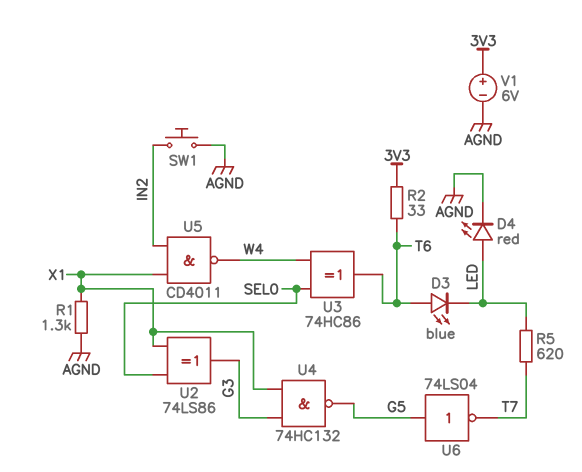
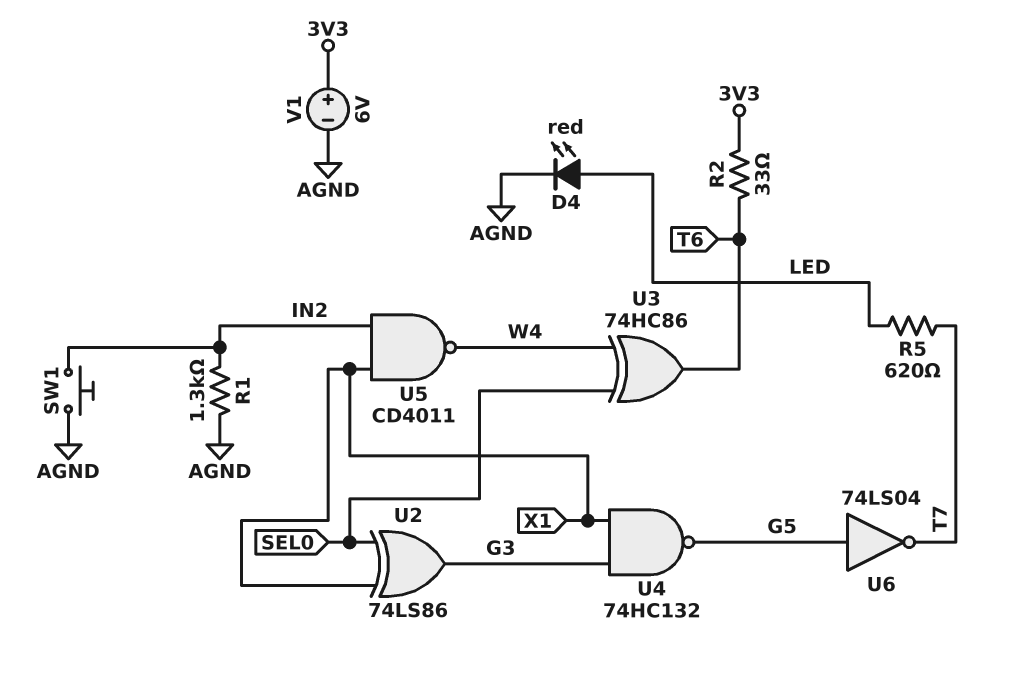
D3: LED blue (A T6, K LED) -> none
R1: 1.3k (AGND, X1) -> 1.3k (AGND, IN2)

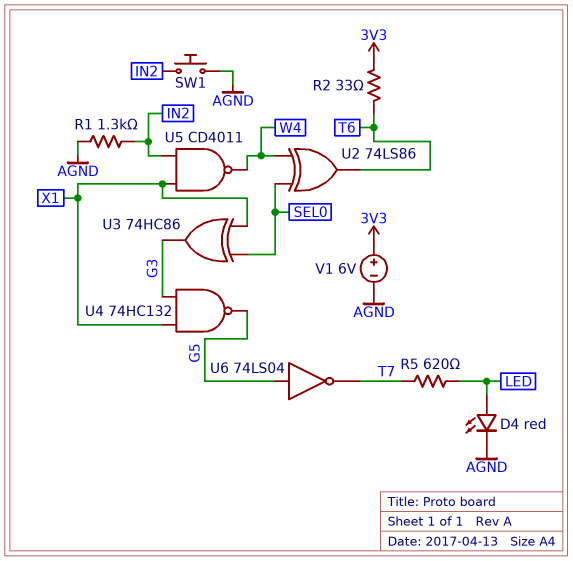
U2: XOR 74LS86 (in SEL0, in X1, out G3) -> XOR 74LS86 (in SEL0, in W4, out T6)
U3: XOR 74HC86 (in SEL0, in W4, out T6) -> XOR 74HC86 (in SEL0, in X1, out G3)

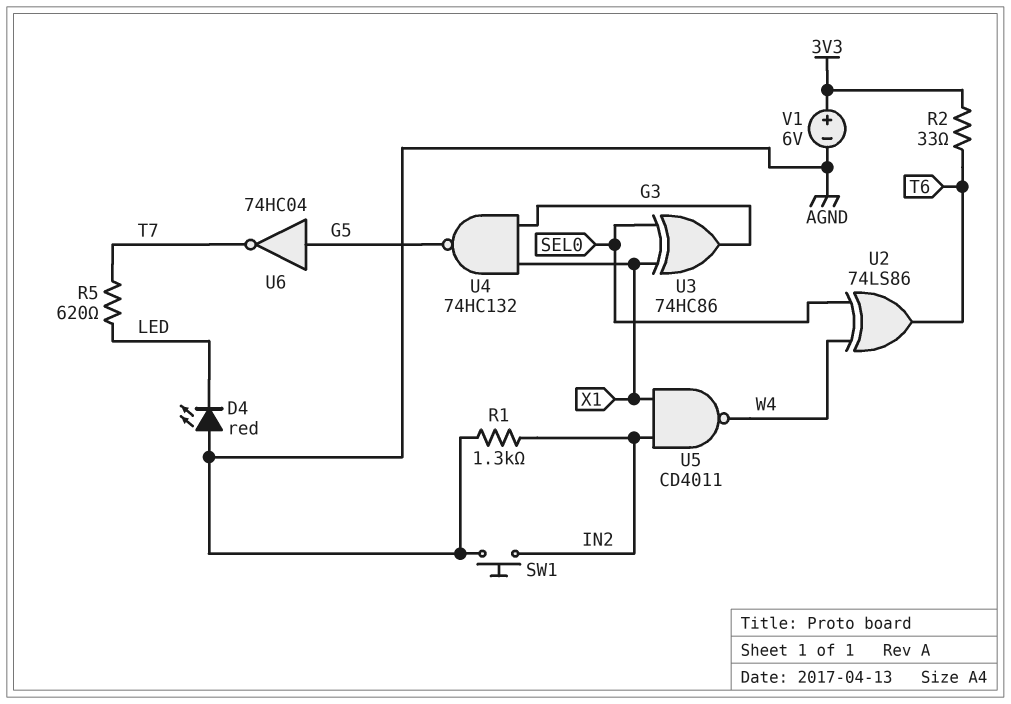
D4: LED red (A LED, K AGND) -> LED red (A AGND, K LED)
U6: NOT 74LS04 (in G5, out T7) -> NOT 74HC04 (in G5, out T7)

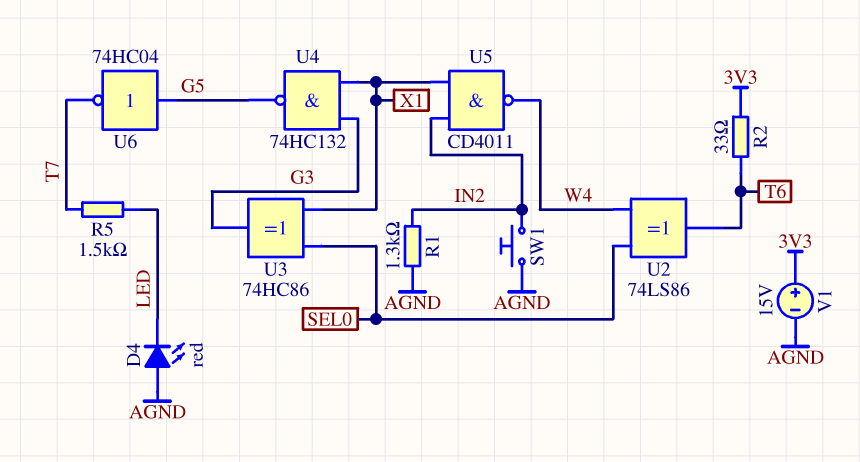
R5: 620 (LED, T7) -> 1.5k (LED, T7)
V1: 6V (plus 3V3, minus AGND) -> 15V (plus 3V3, minus AGND)

